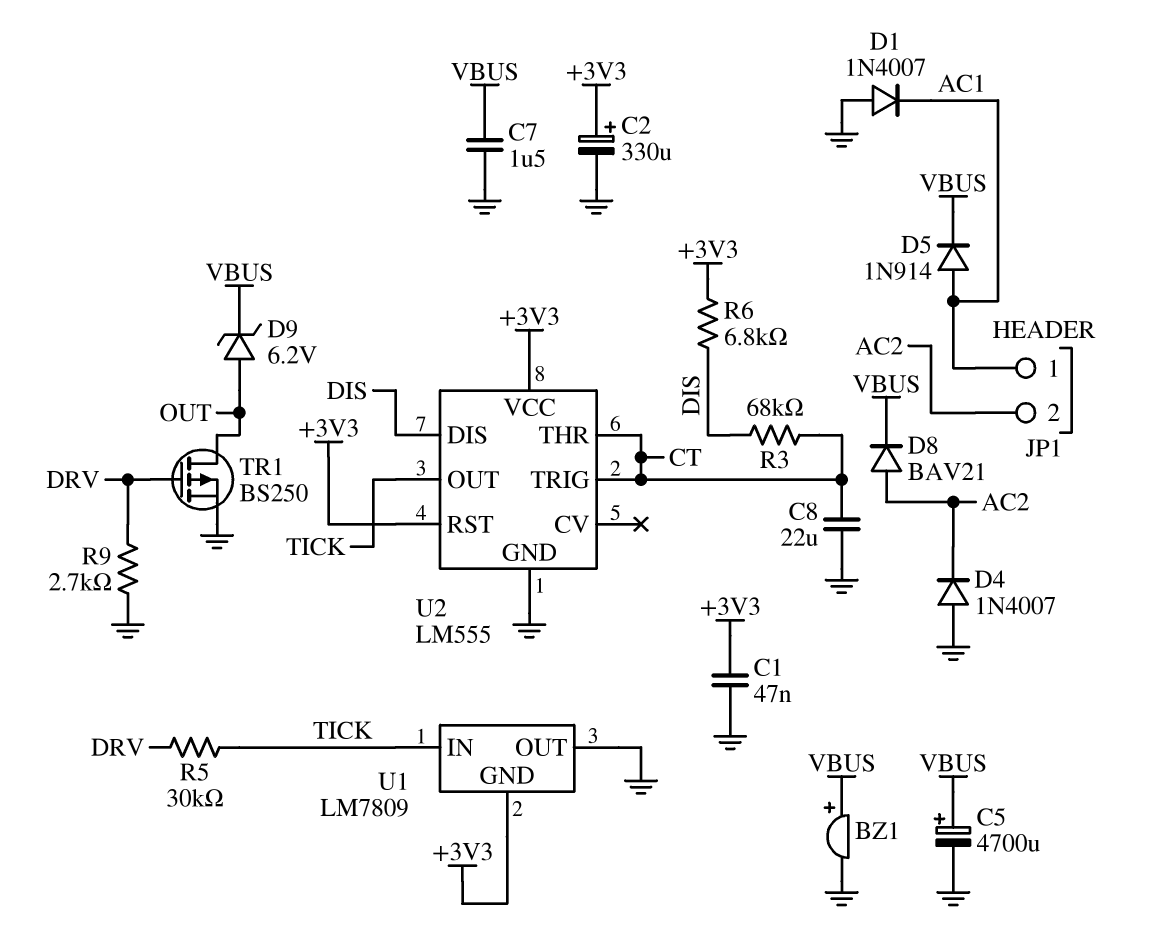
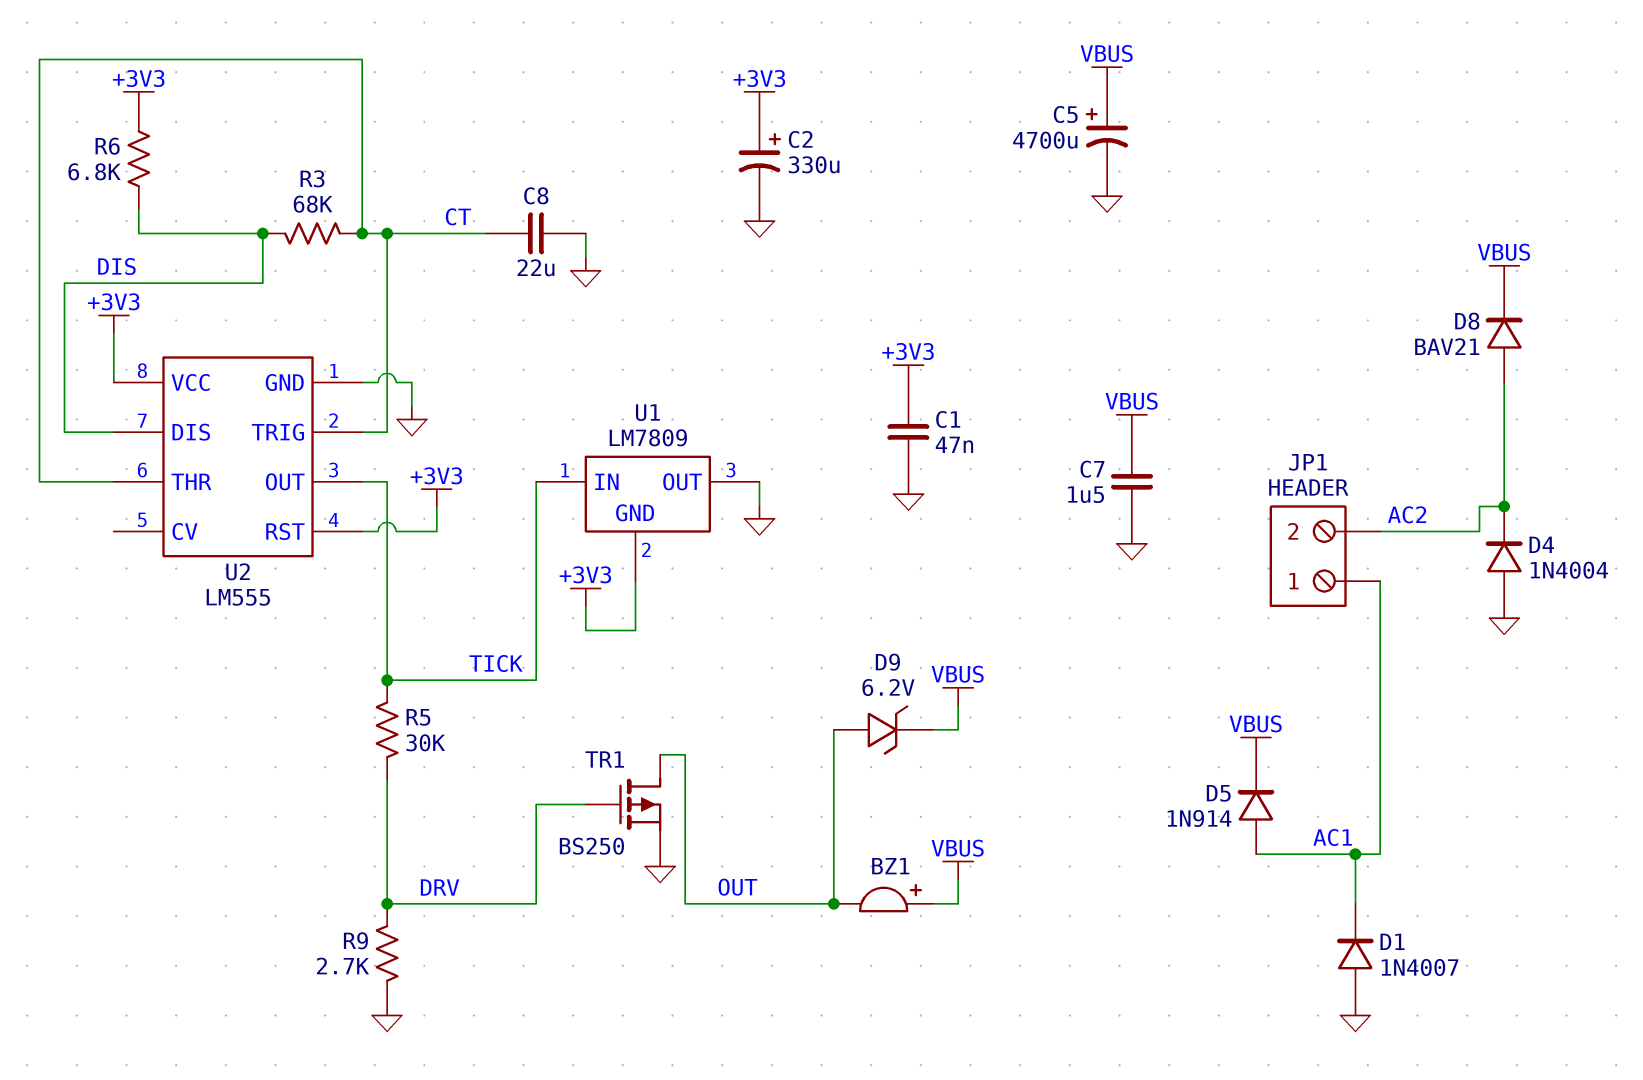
BZ1: buzzer (plus VBUS, minus GND) -> buzzer (plus VBUS, minus OUT)
D4: diode 1N4007 (A GND, K AC2) -> diode 1N4004 (A GND, K AC2)

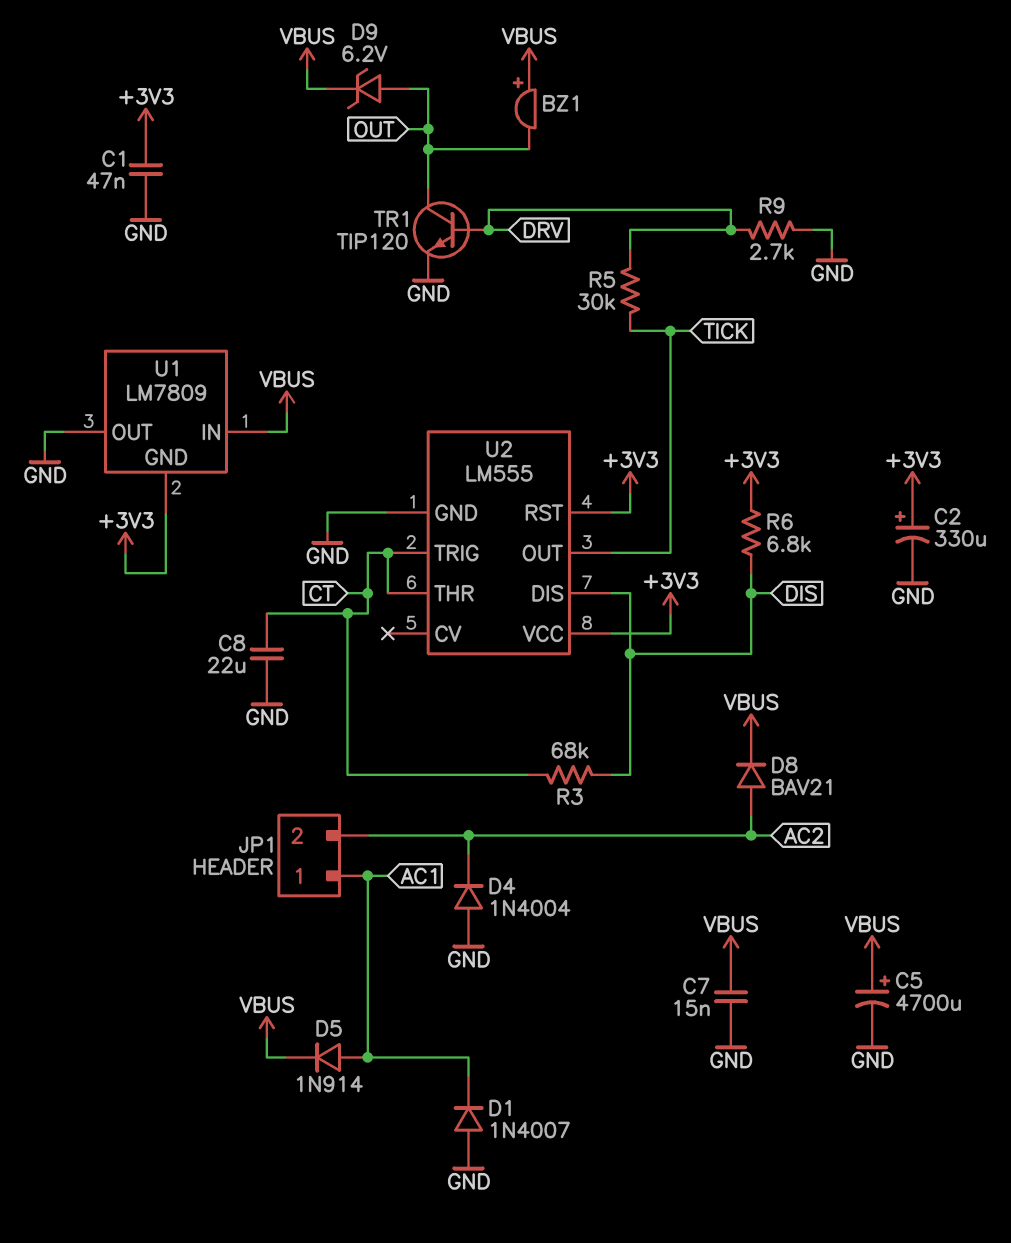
C7: 1.5uF (GND, VBUS) -> 15nF (GND, VBUS)
TR1: PMOS BS250 (G DRV, D OUT, S GND) -> NPN TIP120 (B DRV, C OUT, E GND)
U1 pin IN: TICK -> VBUS

